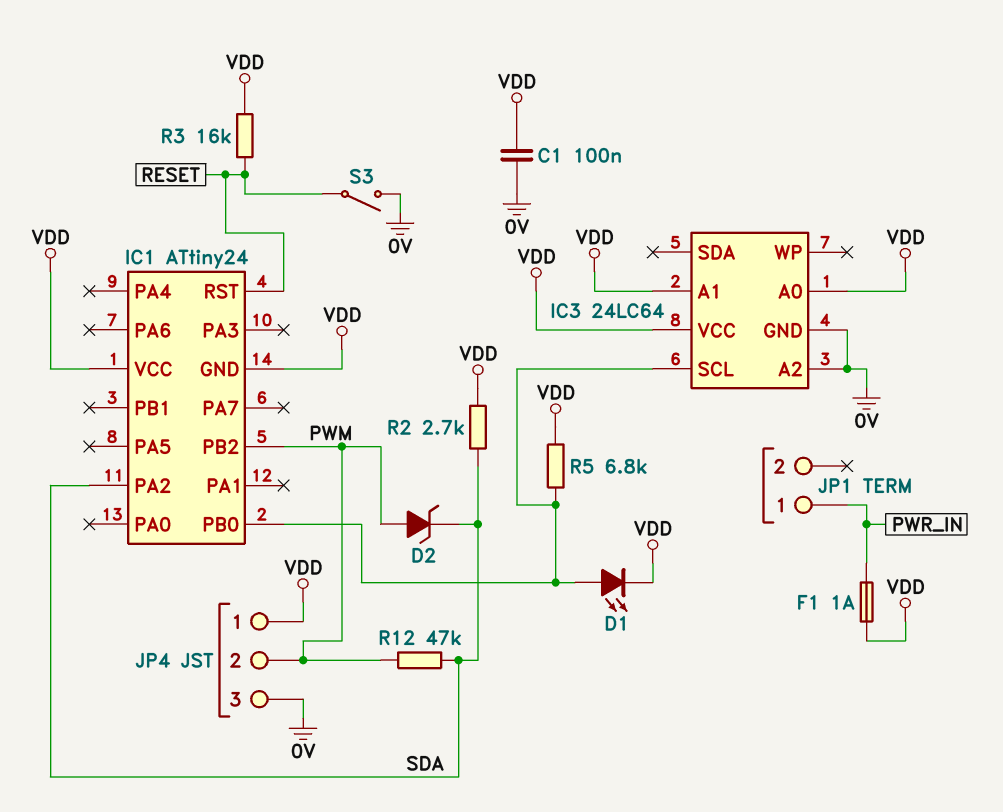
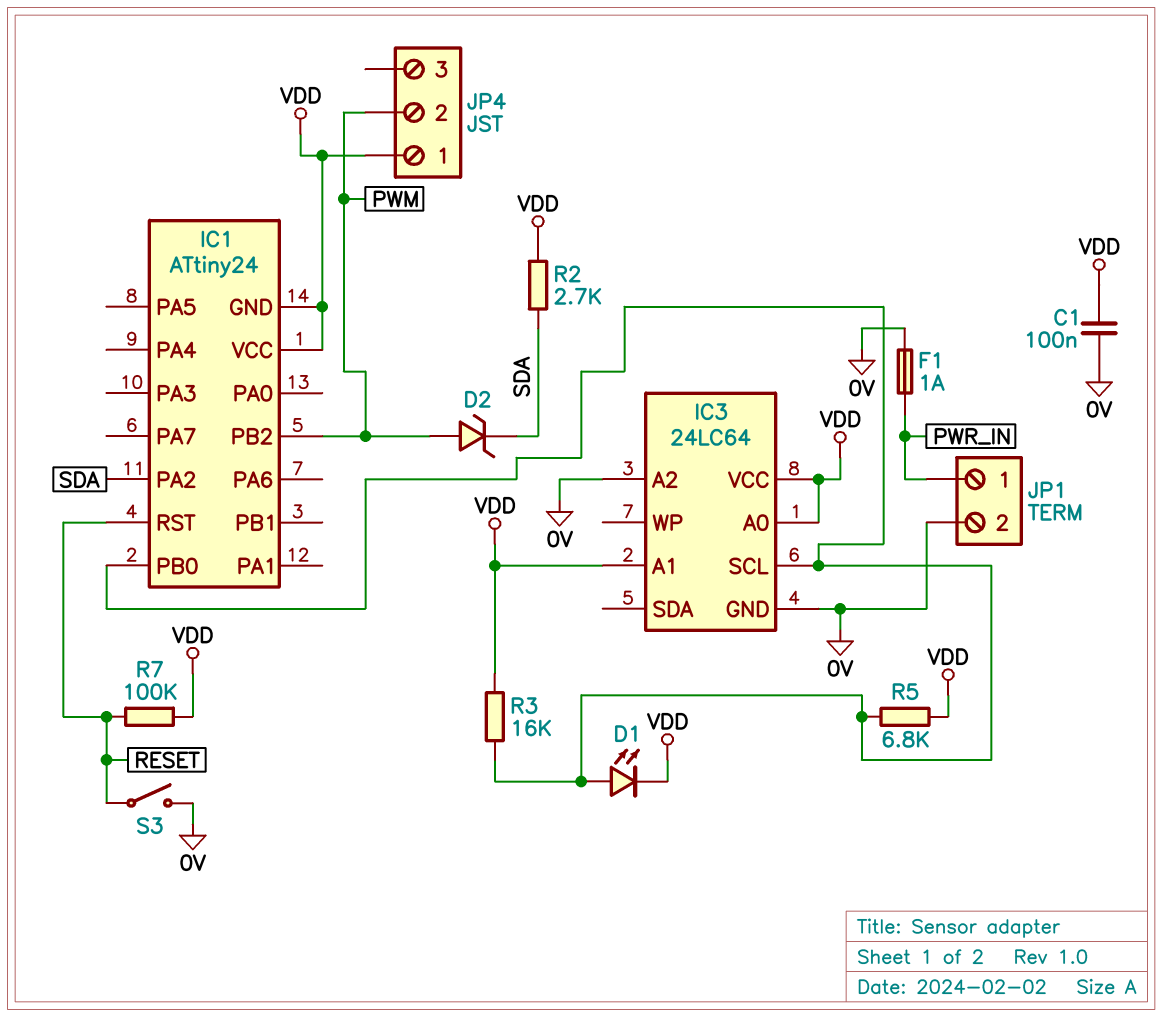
F1: 1A (PWR_IN, VDD) -> 1A (0V, PWR_IN)
JP1 pin 2: none -> 0V
JP4 pin 3: 0V -> none
R3: 16k (RESET, VDD) -> 16k (IC1/PB0, VDD)
R7: none -> 100k (RESET, VDD)
R12: 47k (PWM, SDA) -> none

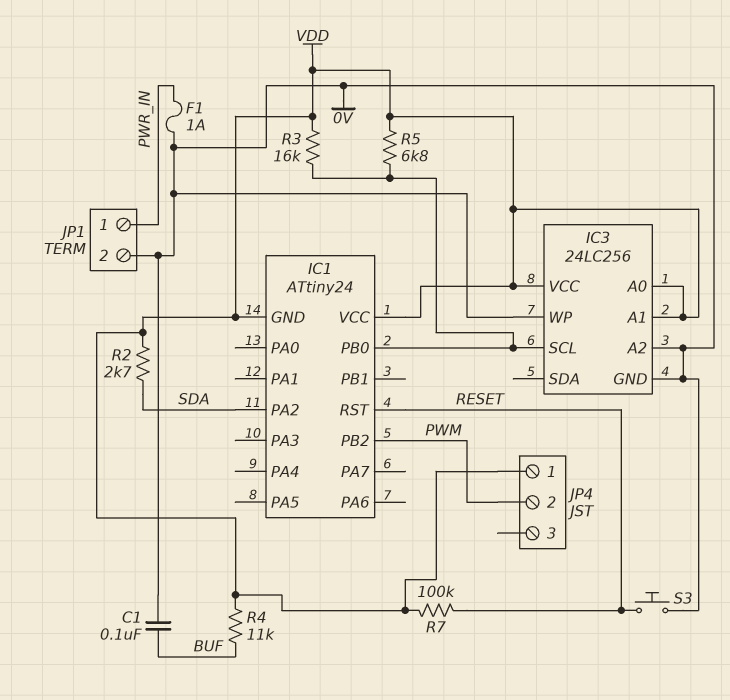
C1: 100nF (0V, VDD) -> 100nF (0V, BUF)
D1: LED (A IC1/PB0, K VDD) -> none
D2: zener (A PWM, K SDA) -> none
IC3: 24LC64 -> 24LC256
IC3 pin WP: none -> 0V
R4: none -> 11k (BUF, VDD)
S3: switch (0V, RESET) -> button (0V, RESET)

